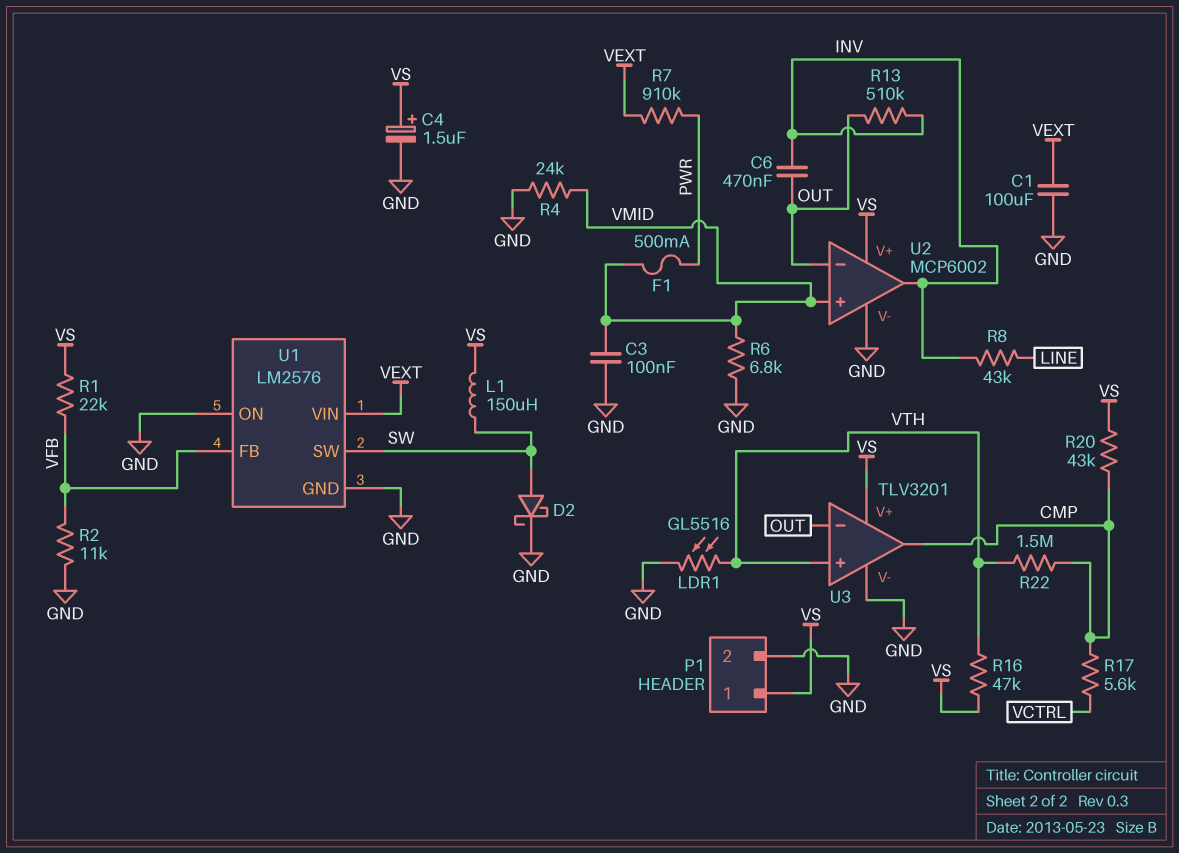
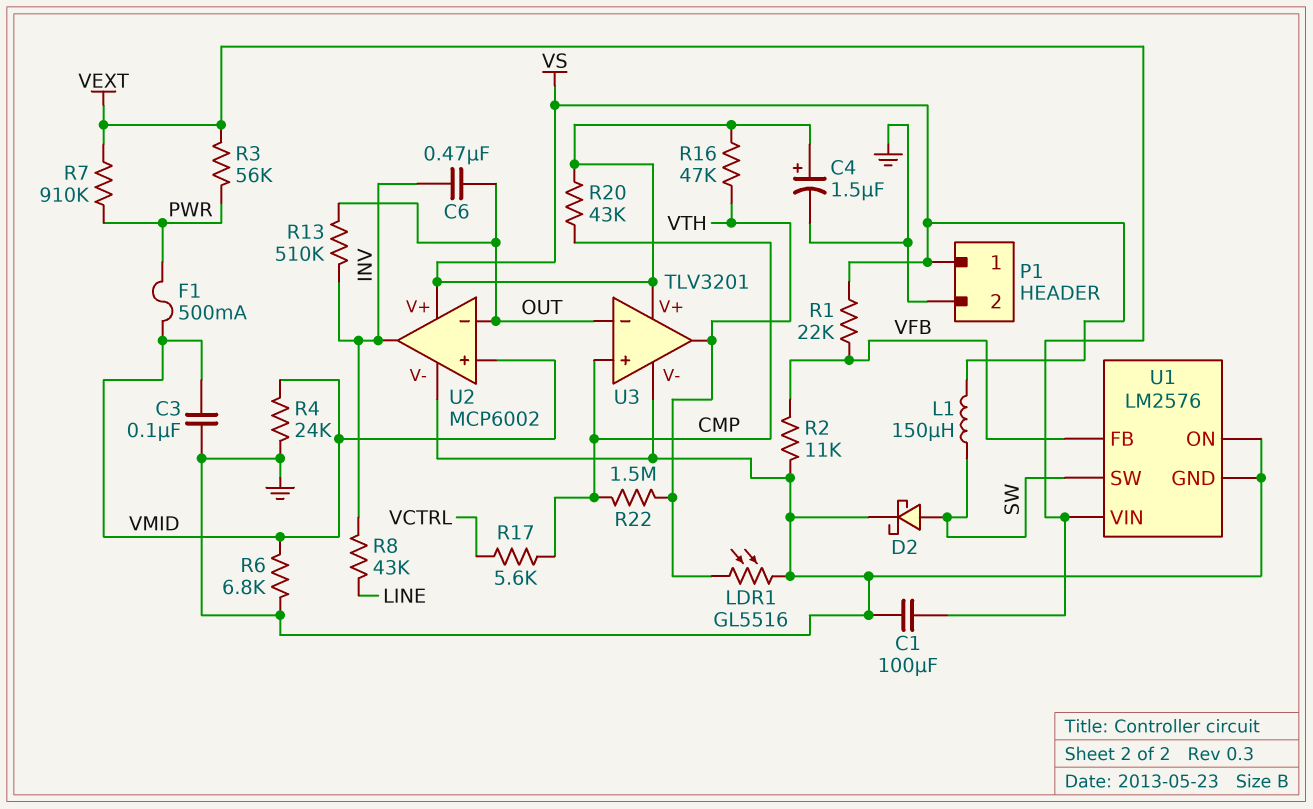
R3: none -> 56k (PWR, VEXT)
U3 pin in+: VTH -> CMP
U3 pin out: CMP -> VTH

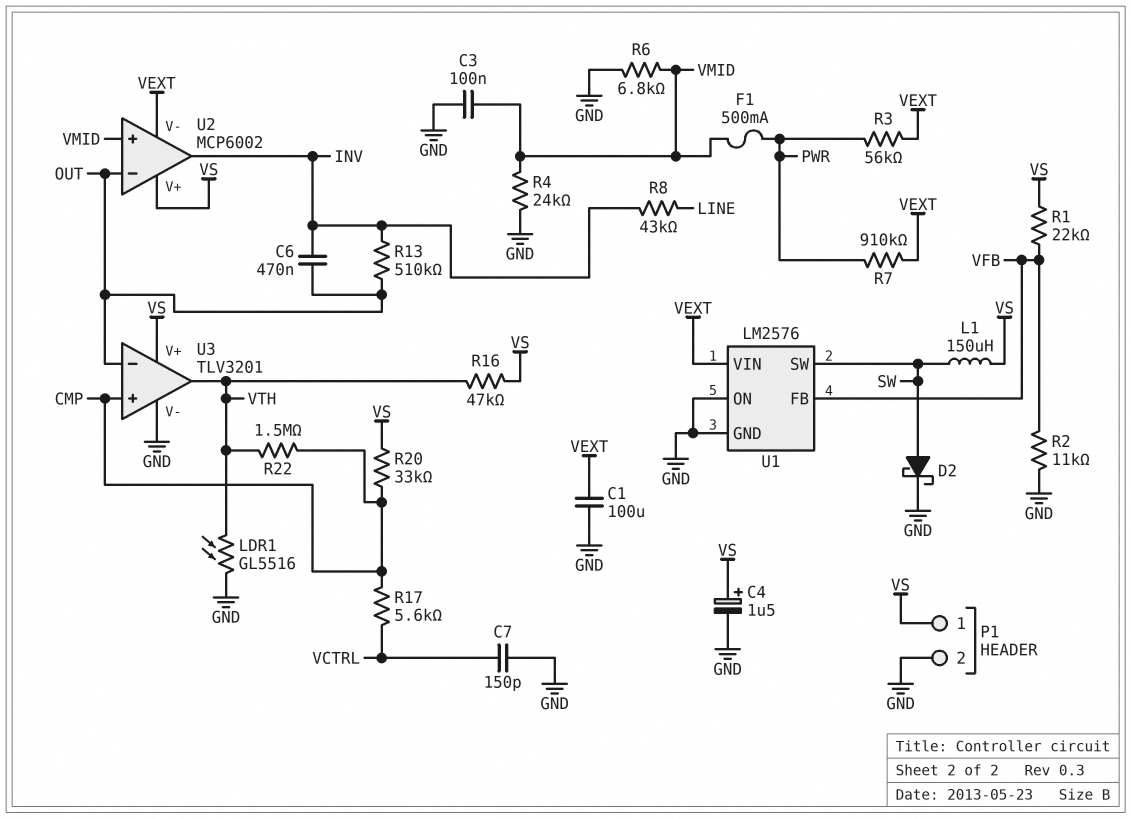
C7: none -> 150pF (GND, VCTRL)
R20: 43k (CMP, VS) -> 33k (CMP, VS)
U2 pin V-: GND -> VEXT

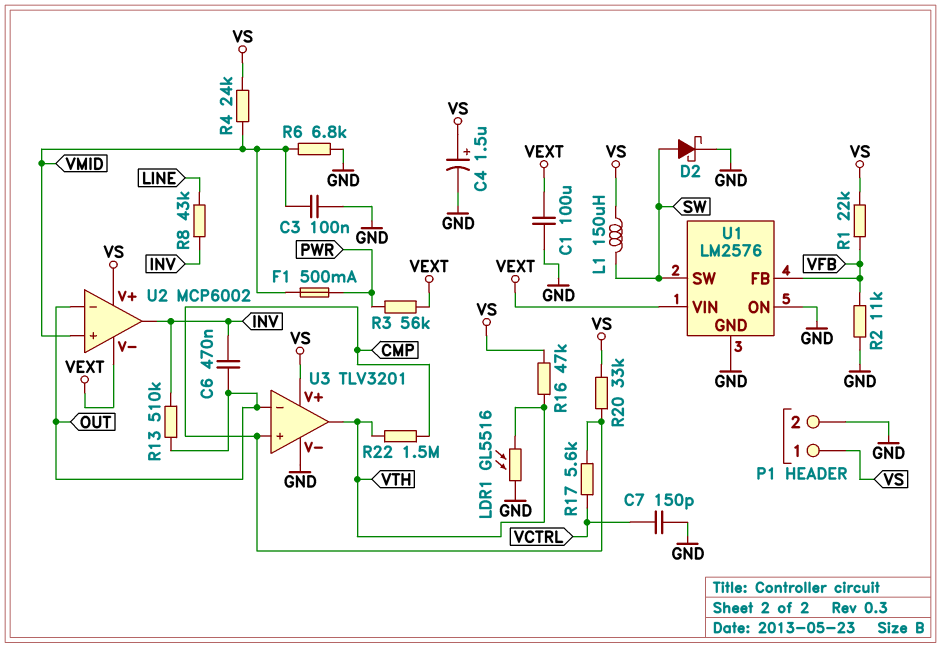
R4: 24k (GND, VMID) -> 24k (VMID, VS)
R7: 910k (PWR, VEXT) -> none

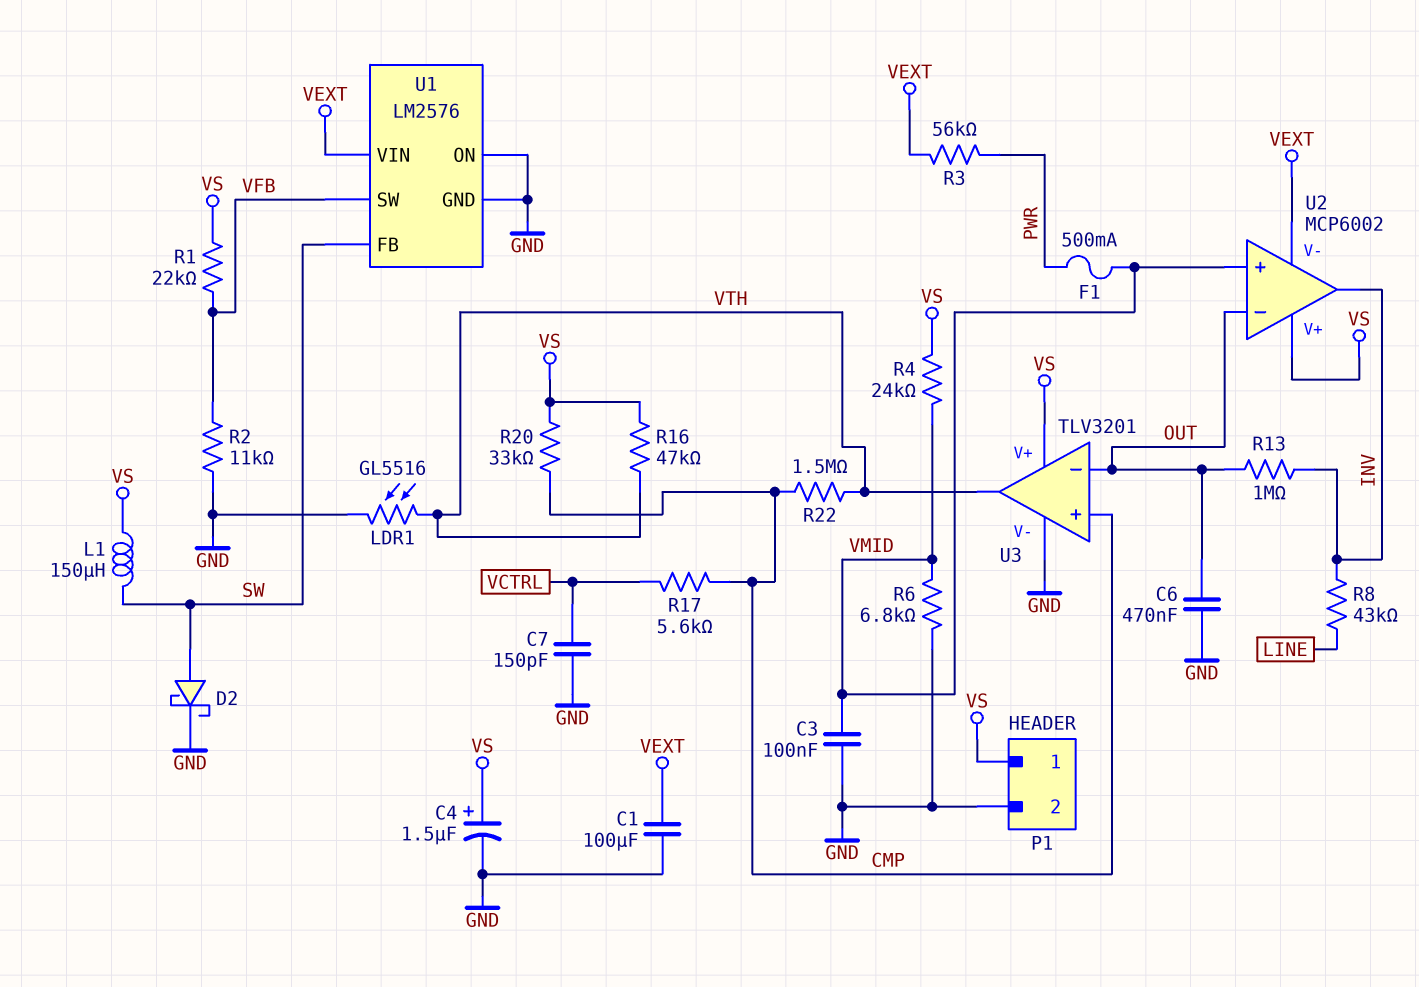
C6: 470nF (INV, OUT) -> 470nF (GND, OUT)
R13: 510k (INV, OUT) -> 1M (INV, OUT)
U1 pin FB: VFB -> SW
U1 pin SW: SW -> VFB

